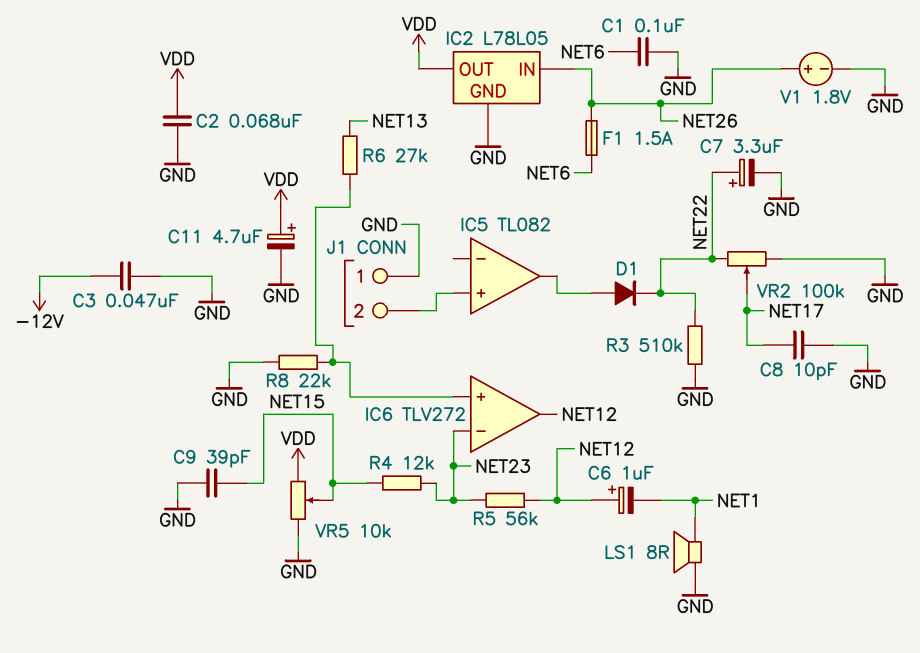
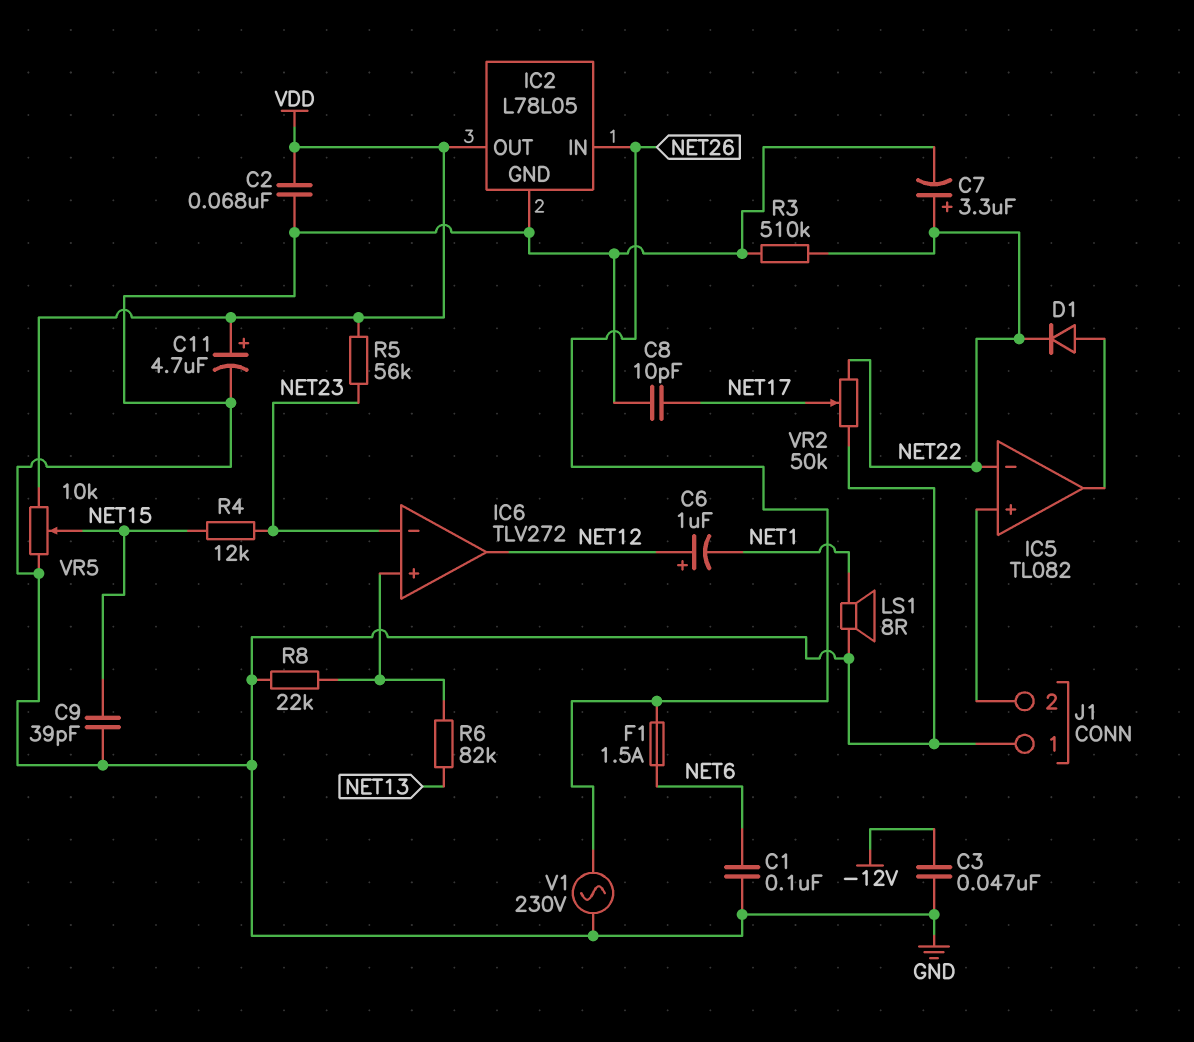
IC5 pin in-: none -> NET22
R5: 56k (NET12, NET23) -> 56k (NET23, VDD)
R6: 27k (IC6/in+, NET13) -> 82k (IC6/in+, NET13)
V1: 1.8V (plus NET26, minus GND) -> AC 230V (GND, NET26)
VR2: 100k (GND, NET22, wiper NET17) -> 50k (GND, NET22, wiper NET17)

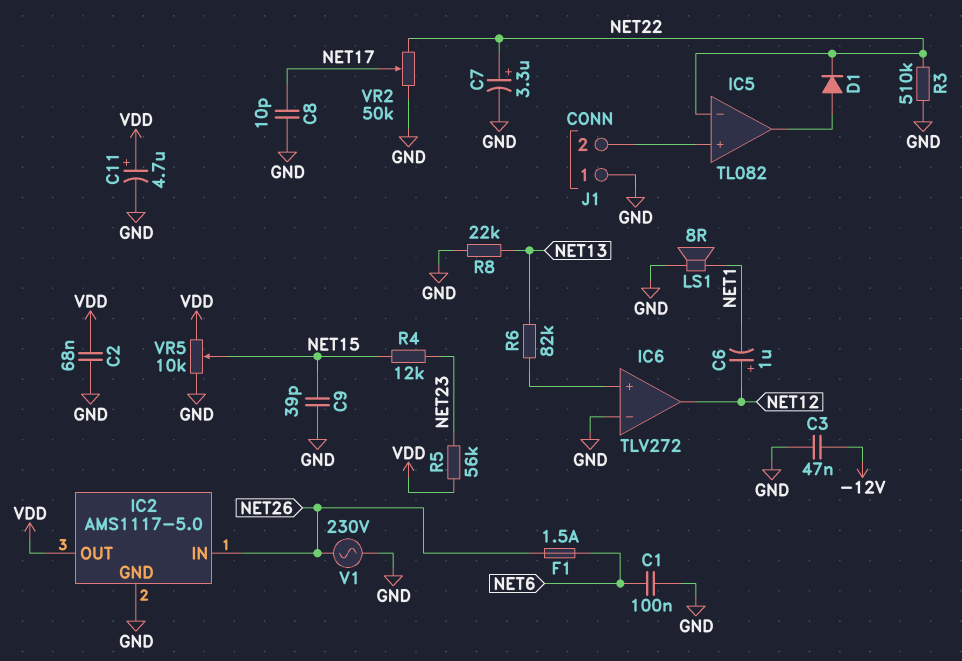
IC2: L78L05 -> AMS1117-5.0
IC6 pin in-: NET23 -> GND
R8: 22k (GND, IC6/in+) -> 22k (GND, NET13)

